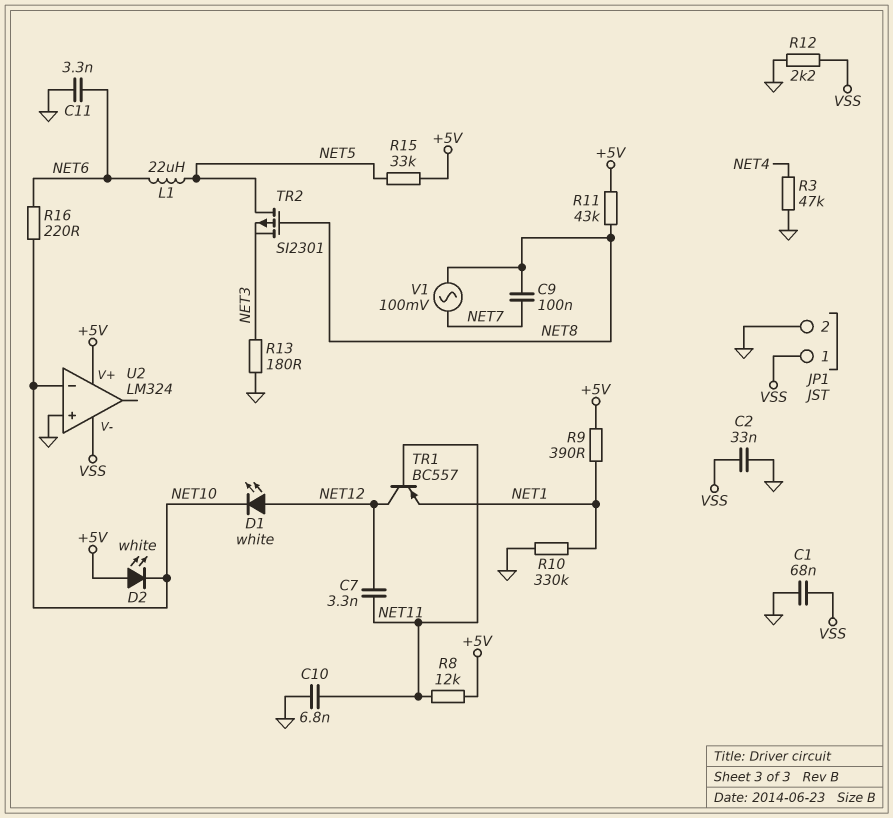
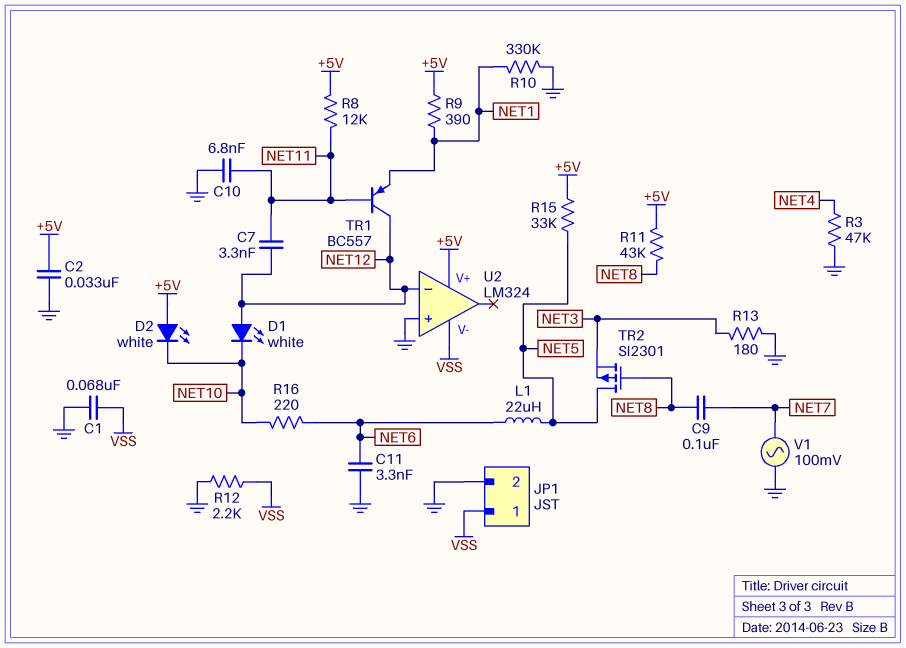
C2: 33nF (GND, VSS) -> 33nF (+5V, GND)
U2 pin in-: NET10 -> NET12
V1: AC 100mV (NET7, NET8) -> AC 100mV (GND, NET7)

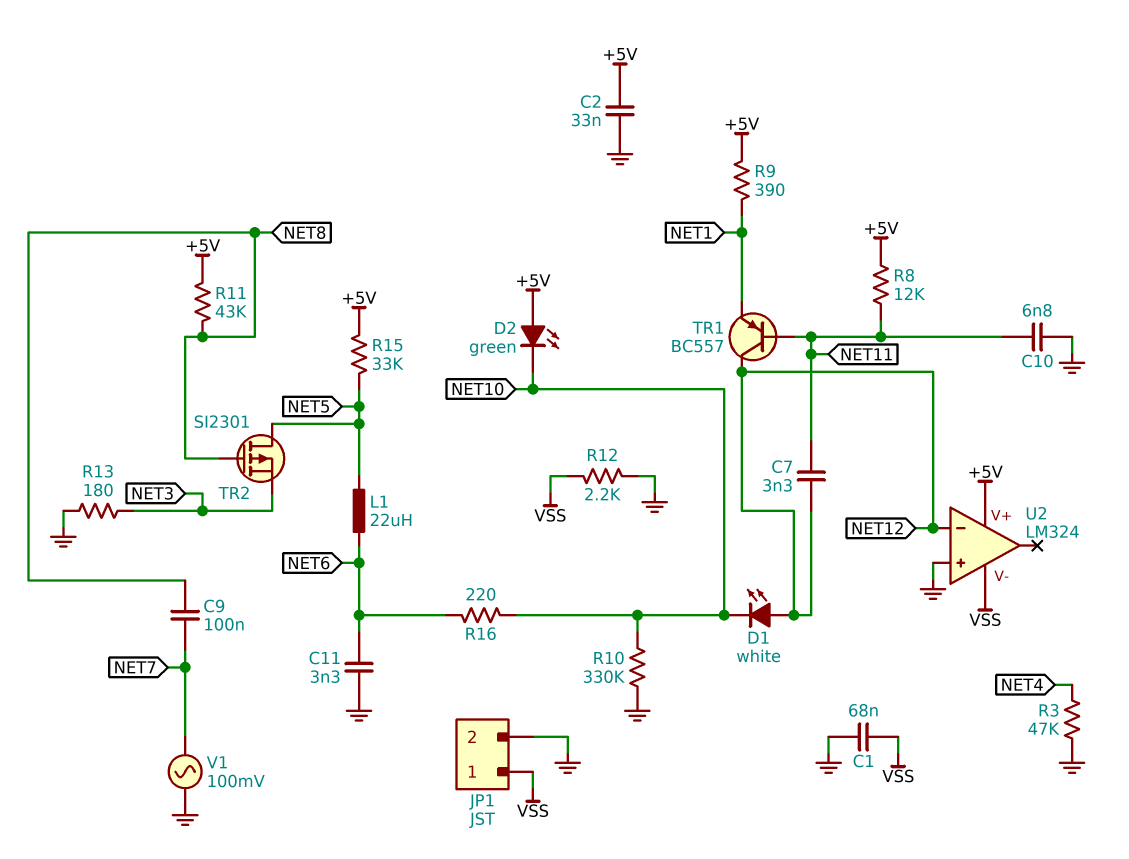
D2: LED white (A +5V, K NET10) -> LED green (A +5V, K NET10)
R10: 330k (GND, NET1) -> 330k (GND, NET10)

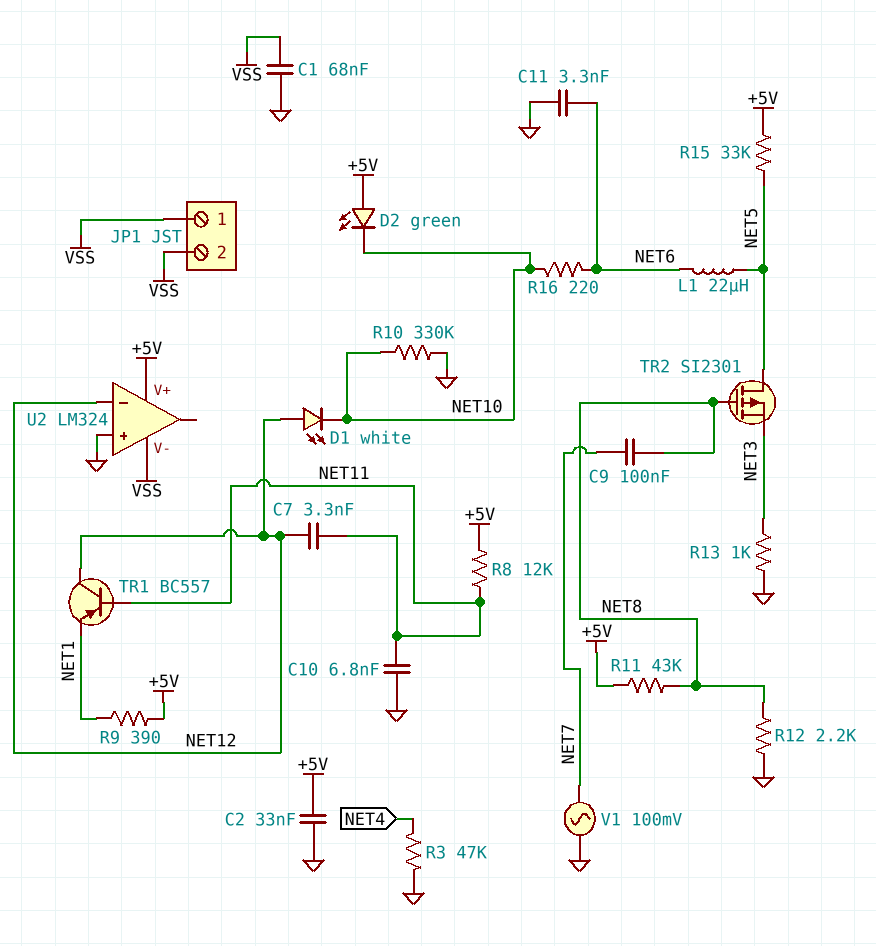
JP1 pin 2: GND -> VSS
R12: 2.2k (GND, VSS) -> 2.2k (GND, NET8)
R13: 180 (GND, NET3) -> 1k (GND, NET3)

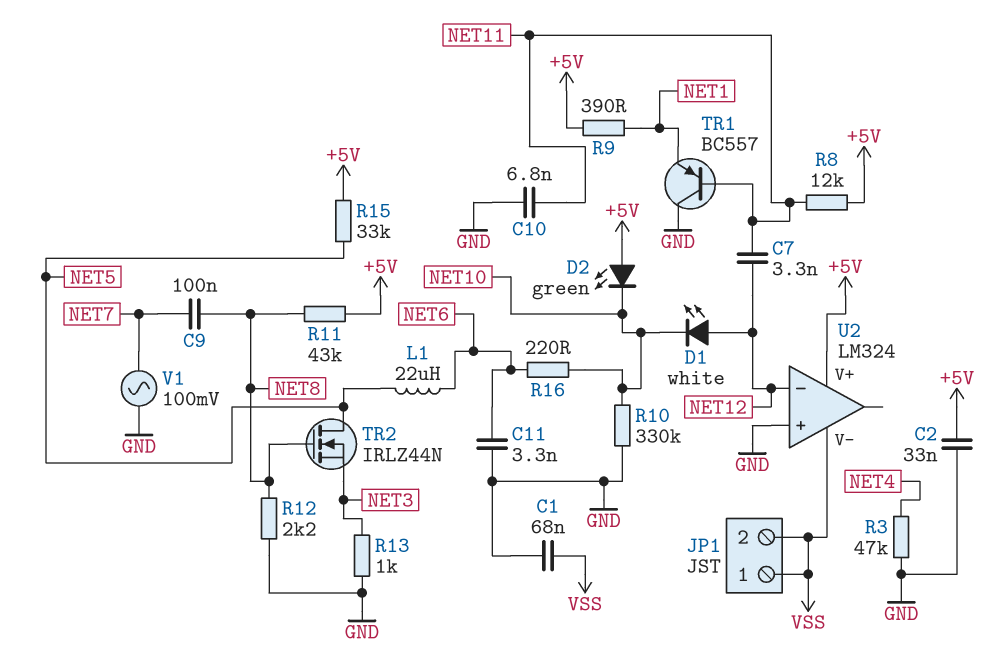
TR1: PNP BC557 (B NET11, C NET12, E NET1) -> PNP BC557 (B NET11, C GND, E NET1)
TR2: PMOS SI2301 (G NET8, D NET5, S NET3) -> NMOS IRLZ44N (G NET8, D NET5, S NET3)

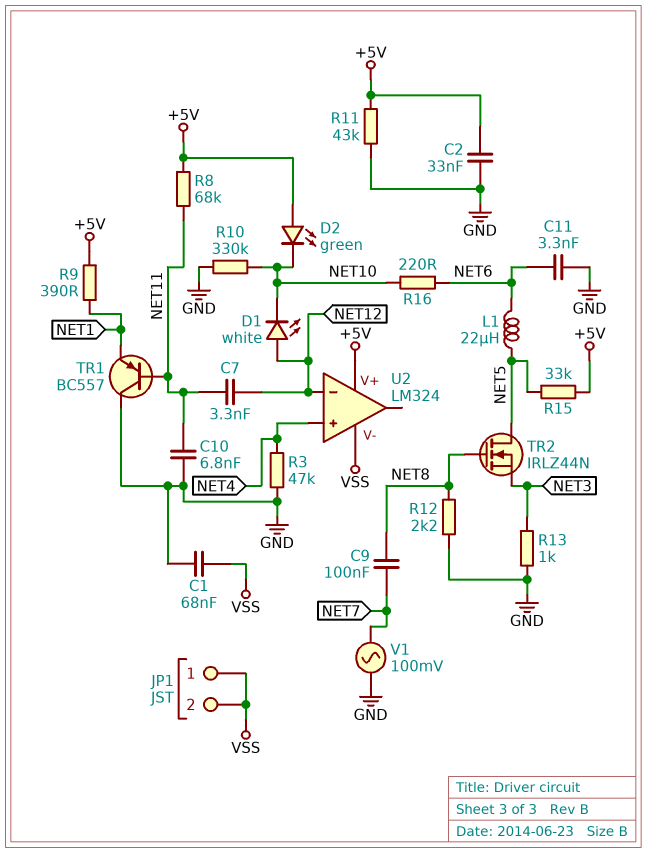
R8: 12k (+5V, NET11) -> 68k (+5V, NET11)
R11: 43k (+5V, NET8) -> 43k (+5V, GND)
U2 pin in+: GND -> NET4

